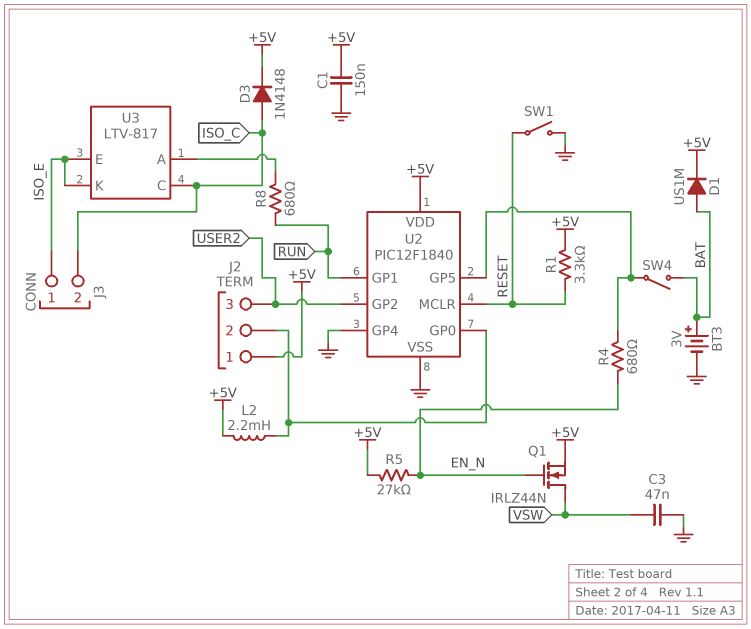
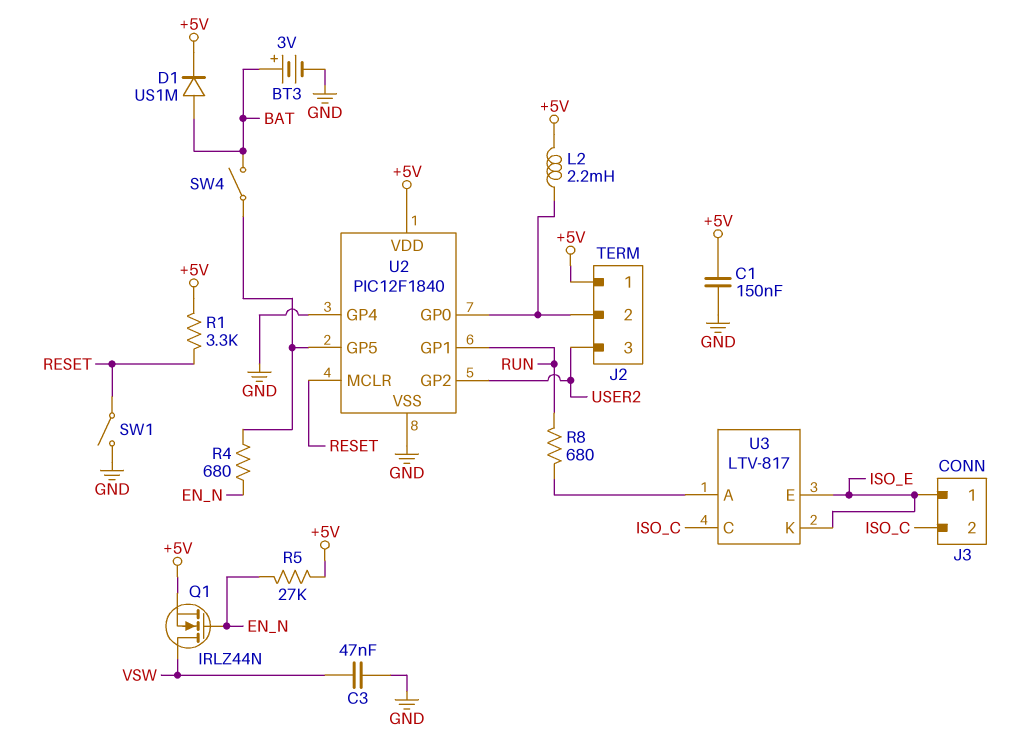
D3: diode 1N4148 (A ISO_C, K +5V) -> none

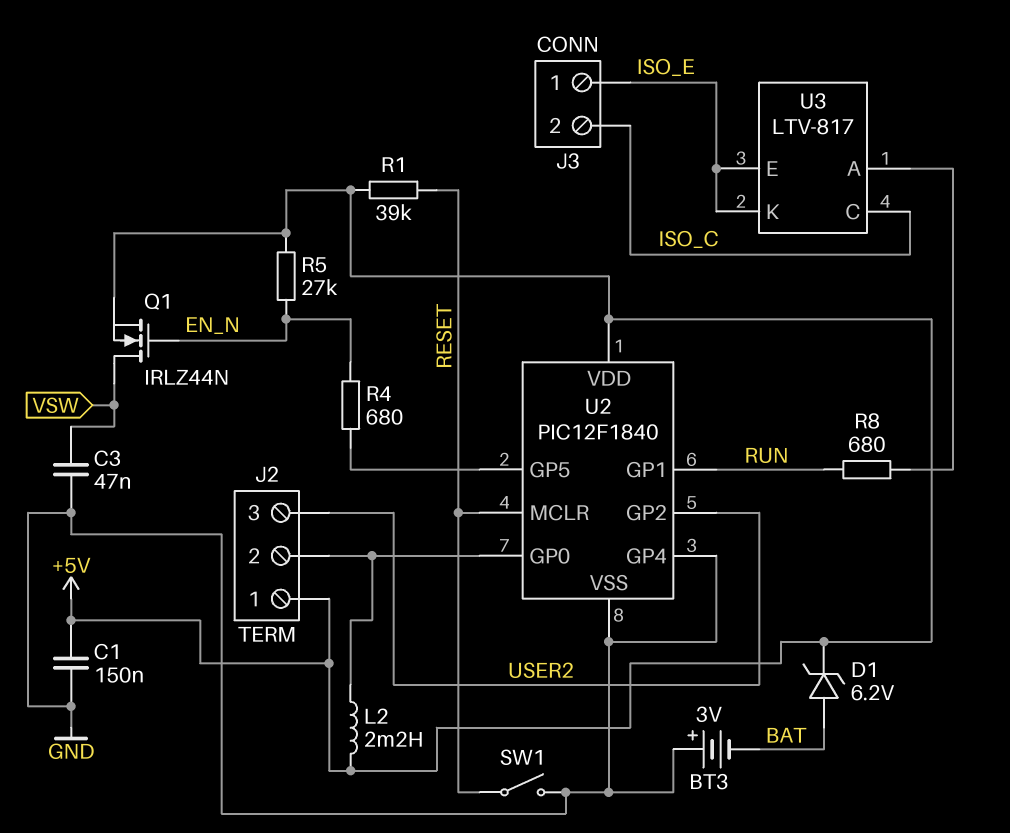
BT3: 3V (plus BAT, minus GND) -> 3V (plus GND, minus BAT)
D1: diode US1M (A BAT, K +5V) -> zener 6.2V (A BAT, K +5V)
R1: 3.3k (+5V, RESET) -> 39k (+5V, RESET)
SW4: switch (BAT, U2/GP5) -> none

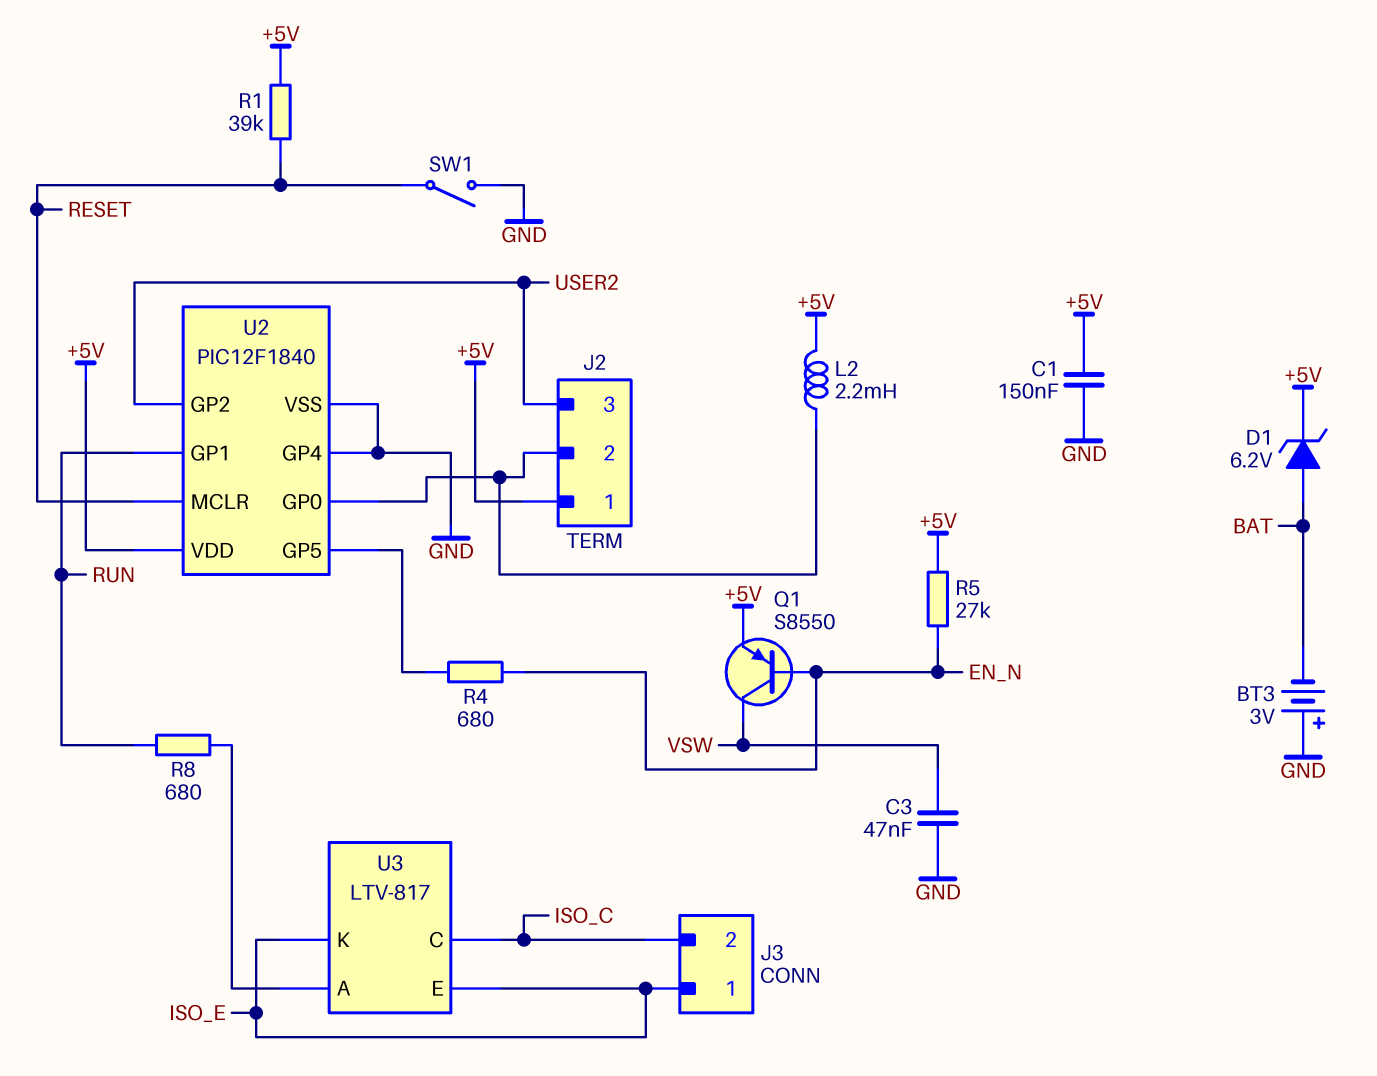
Q1: NMOS IRLZ44N (G EN_N, D VSW, S +5V) -> PNP S8550 (B EN_N, C VSW, E +5V)

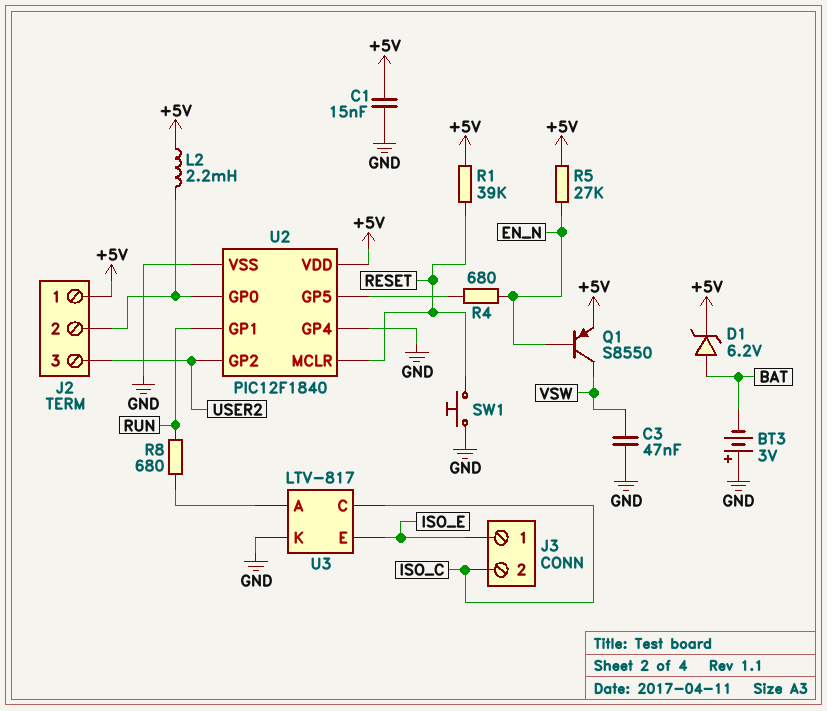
C1: 150nF (+5V, GND) -> 15nF (+5V, GND)
SW1: switch (GND, RESET) -> button (GND, RESET)
U3 pin K: ISO_E -> GND

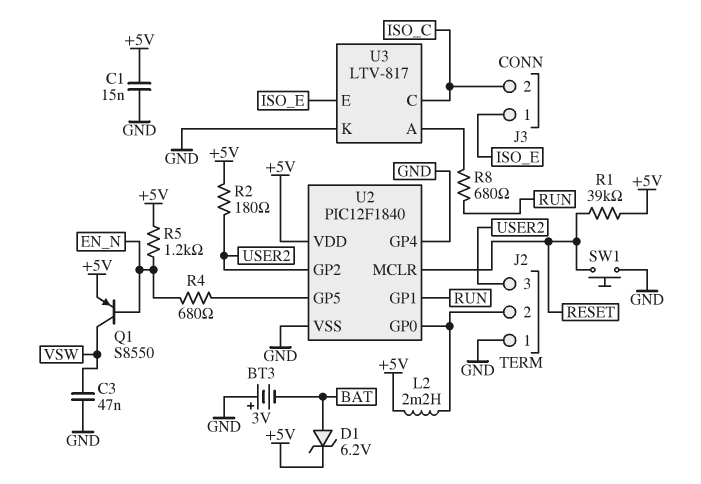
J2 pin 1: +5V -> GND
R2: none -> 180 (+5V, USER2)
R5: 27k (+5V, EN_N) -> 1.2k (+5V, EN_N)

